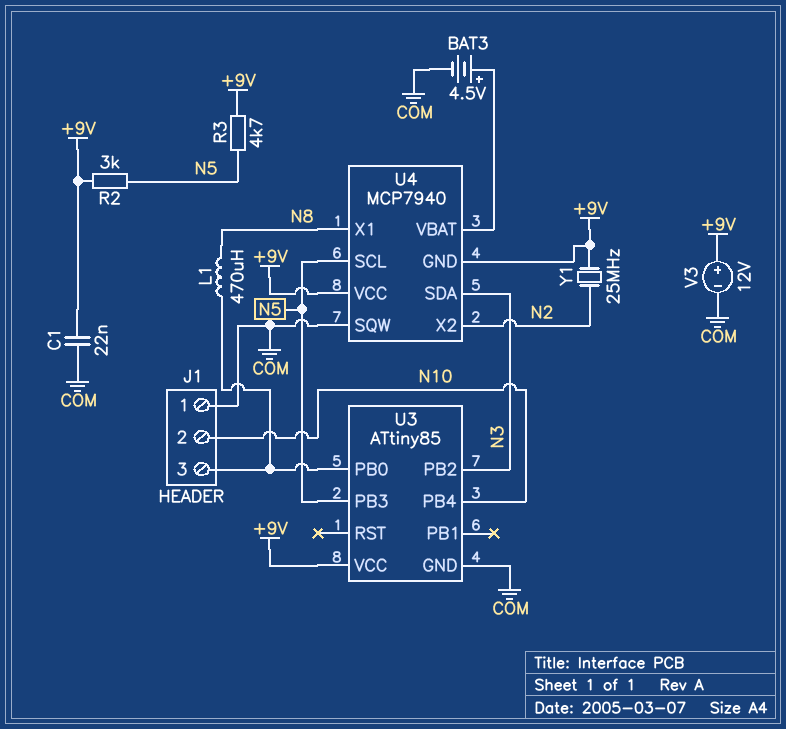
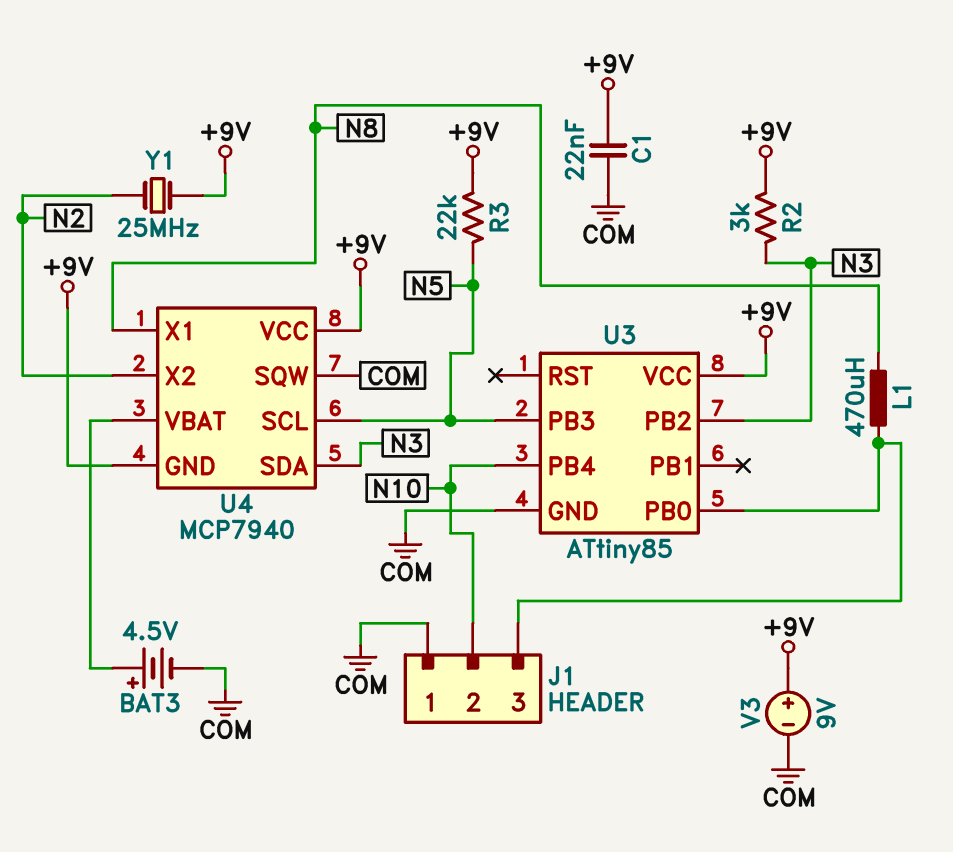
R2: 3k (+9V, N5) -> 3k (+9V, N3)
R3: 4.7k (+9V, N5) -> 22k (+9V, N5)
V3: 12V (plus +9V, minus COM) -> 9V (plus +9V, minus COM)

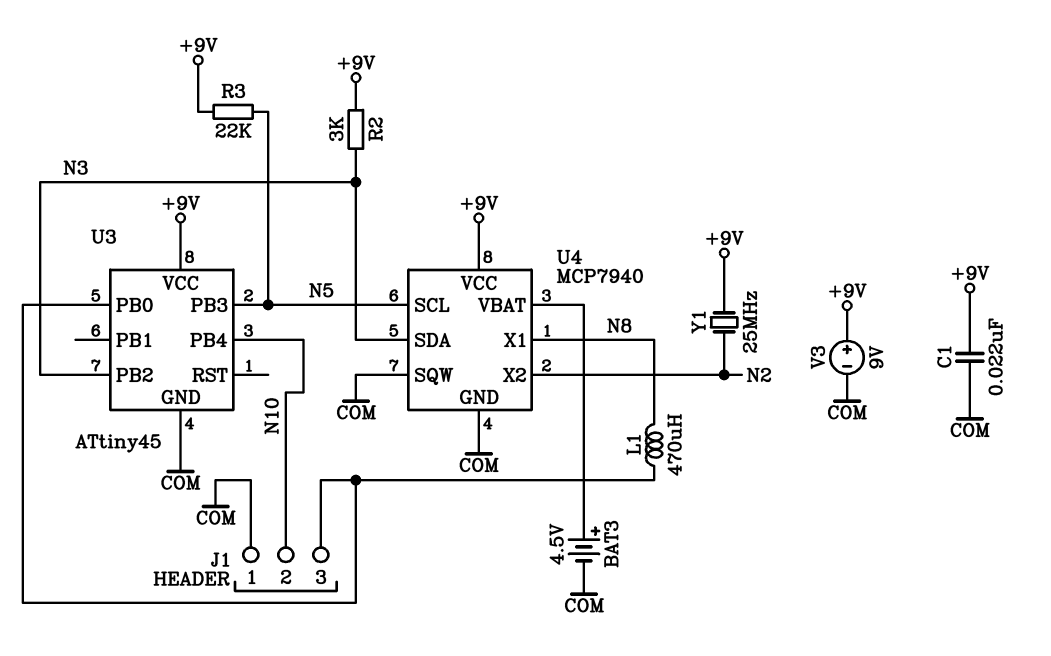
U3: ATtiny85 -> ATtiny45
U4 pin GND: +9V -> COM

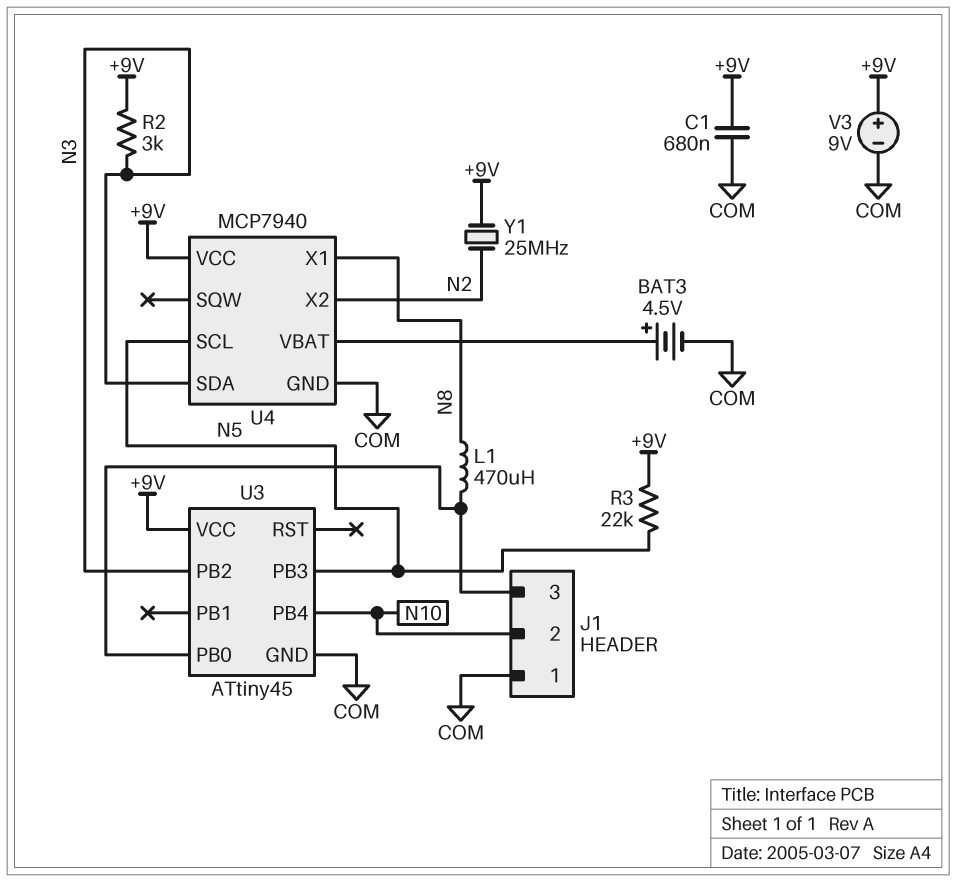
C1: 22nF (+9V, COM) -> 680nF (+9V, COM)
U4 pin SQW: COM -> none

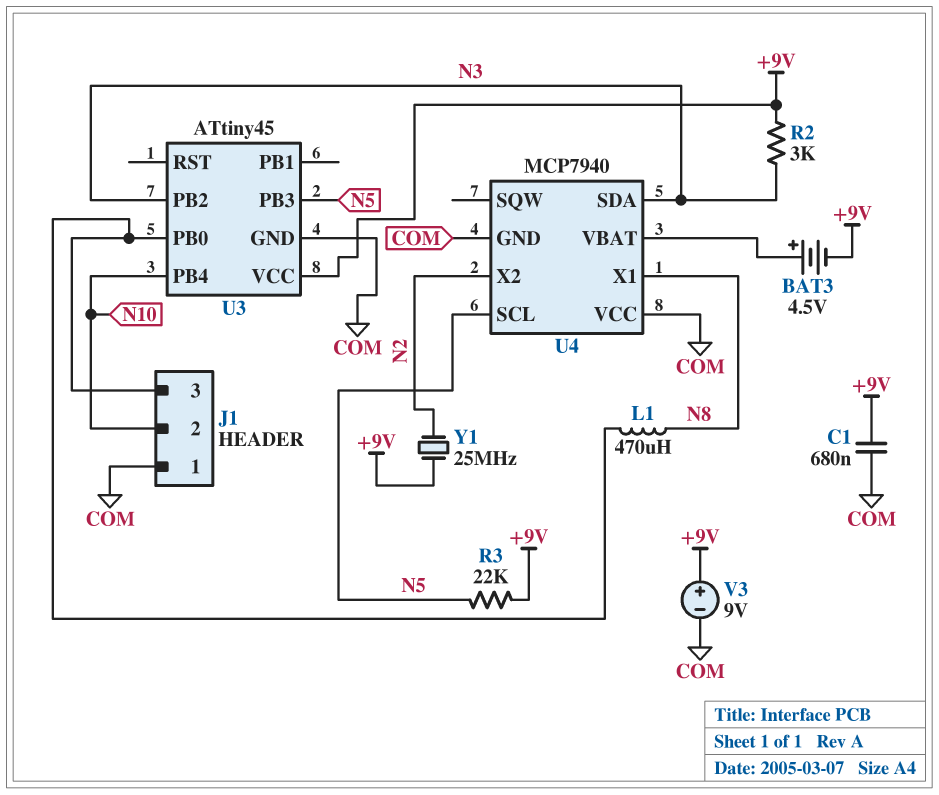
BAT3: 4.5V (plus U4/VBAT, minus COM) -> 4.5V (plus U4/VBAT, minus +9V)
U4 pin VCC: +9V -> COM

